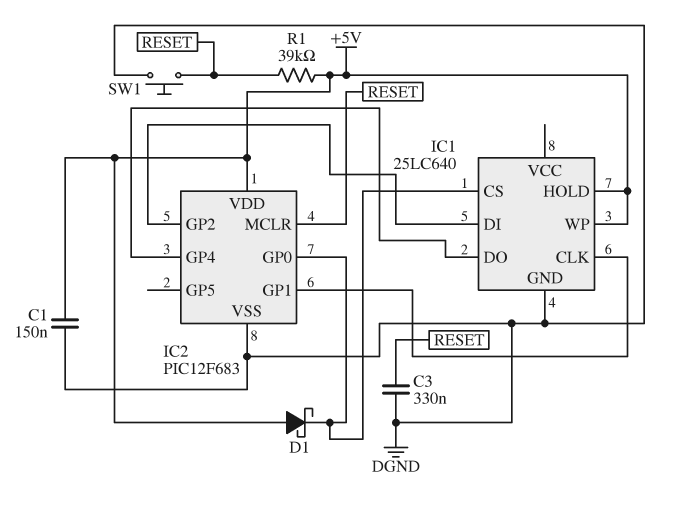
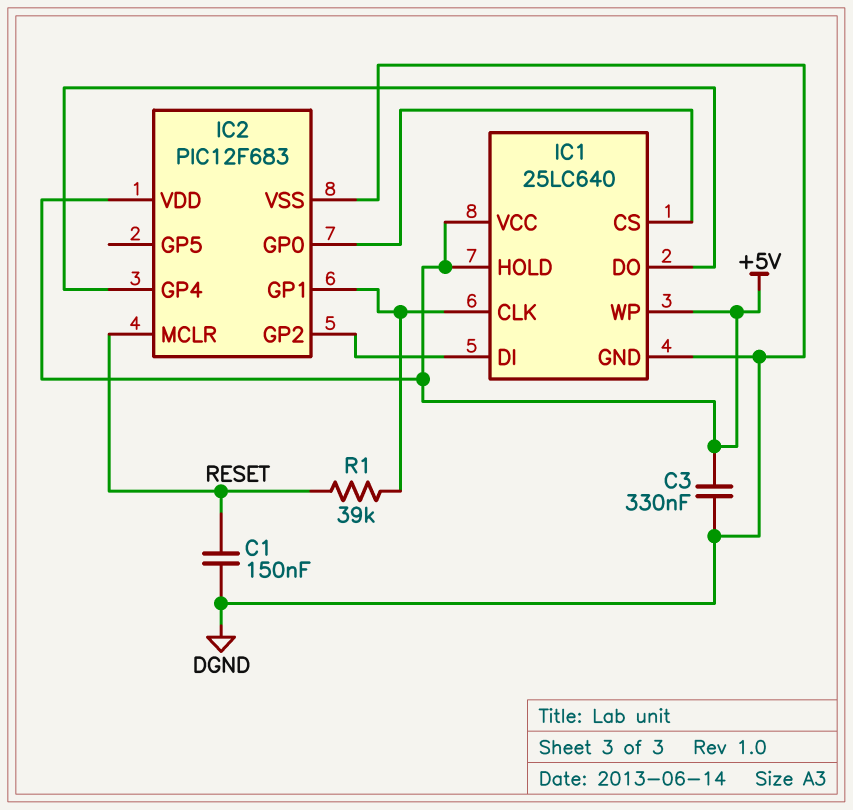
C1: 150nF (+5V, DGND) -> 150nF (DGND, RESET)
C3: 330nF (DGND, RESET) -> 330nF (+5V, DGND)
D1: schottky (A +5V, K IC1/CS) -> none
IC1 pin VCC: none -> +5V
R1: 39k (+5V, RESET) -> 39k (IC1/CLK, RESET)
SW1: button (DGND, RESET) -> none

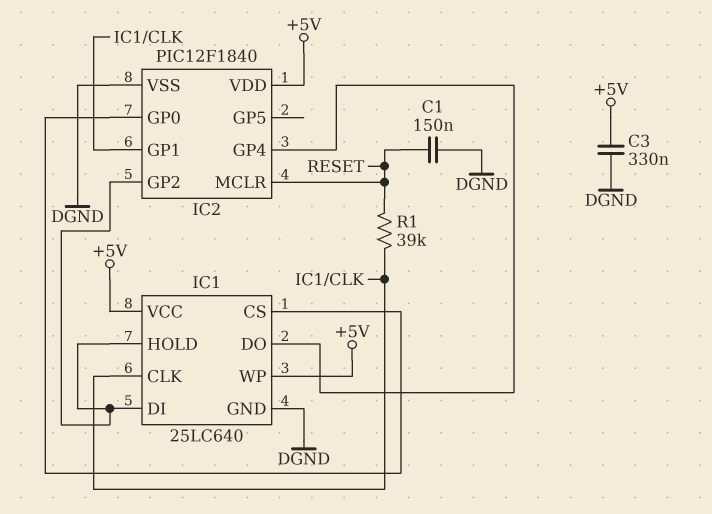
IC1 pin HOLD: +5V -> IC1/DI
IC2: PIC12F683 -> PIC12F1840

